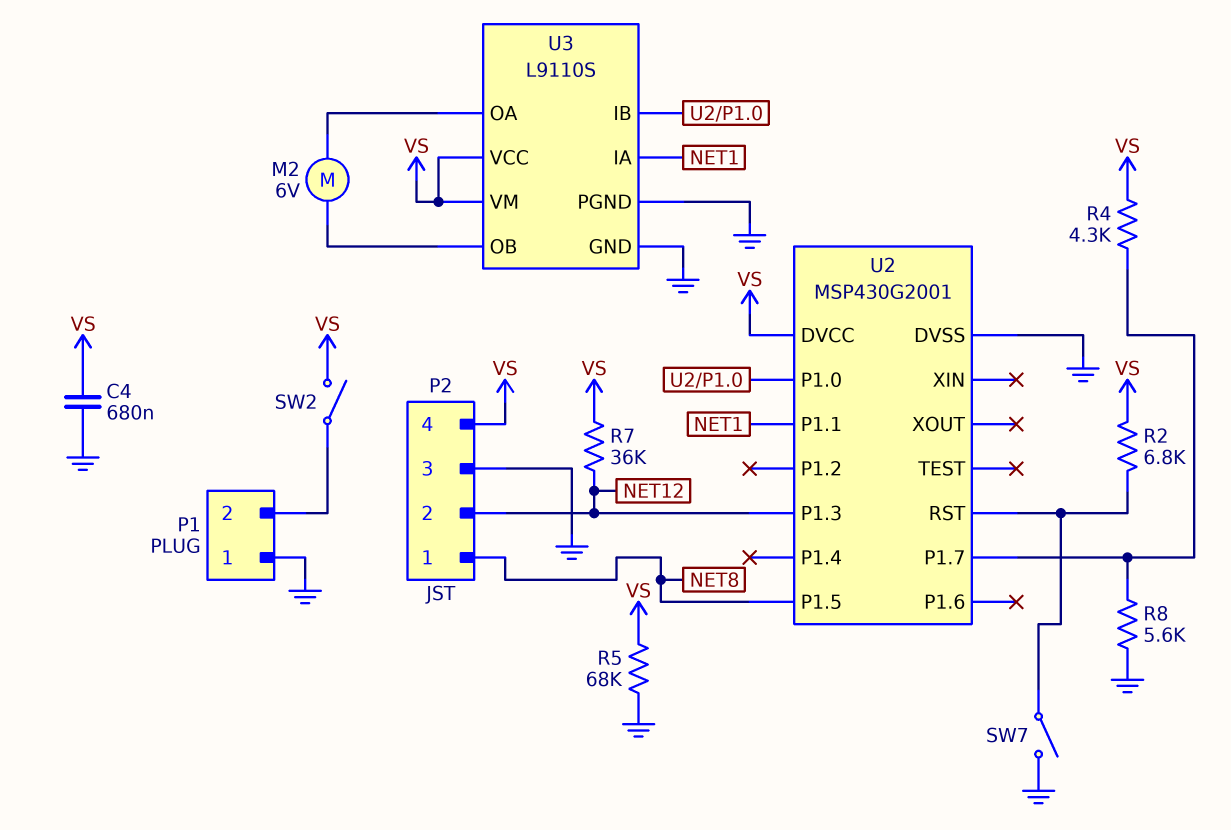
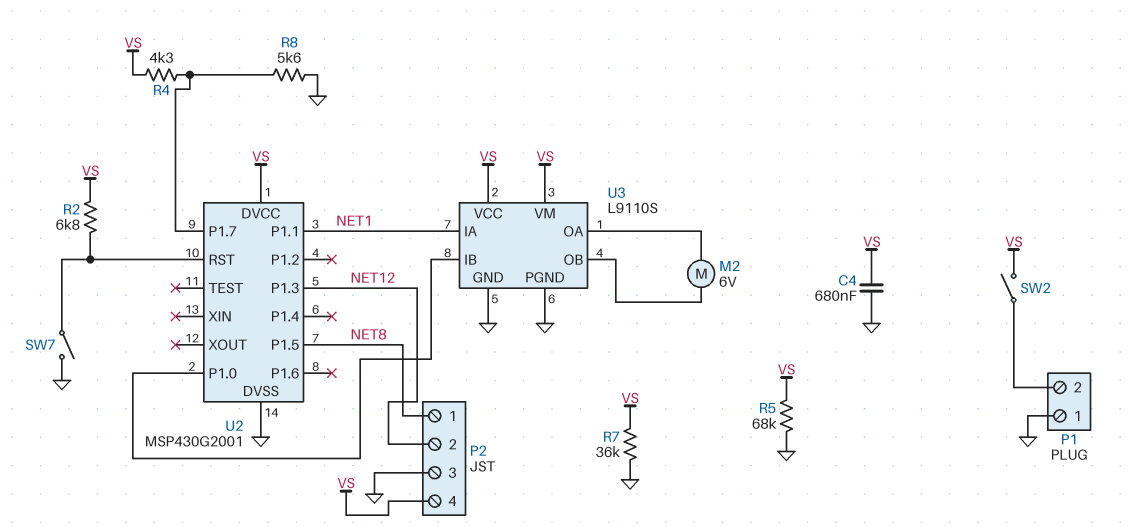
R7: 36k (NET12, VS) -> 36k (GND, VS)

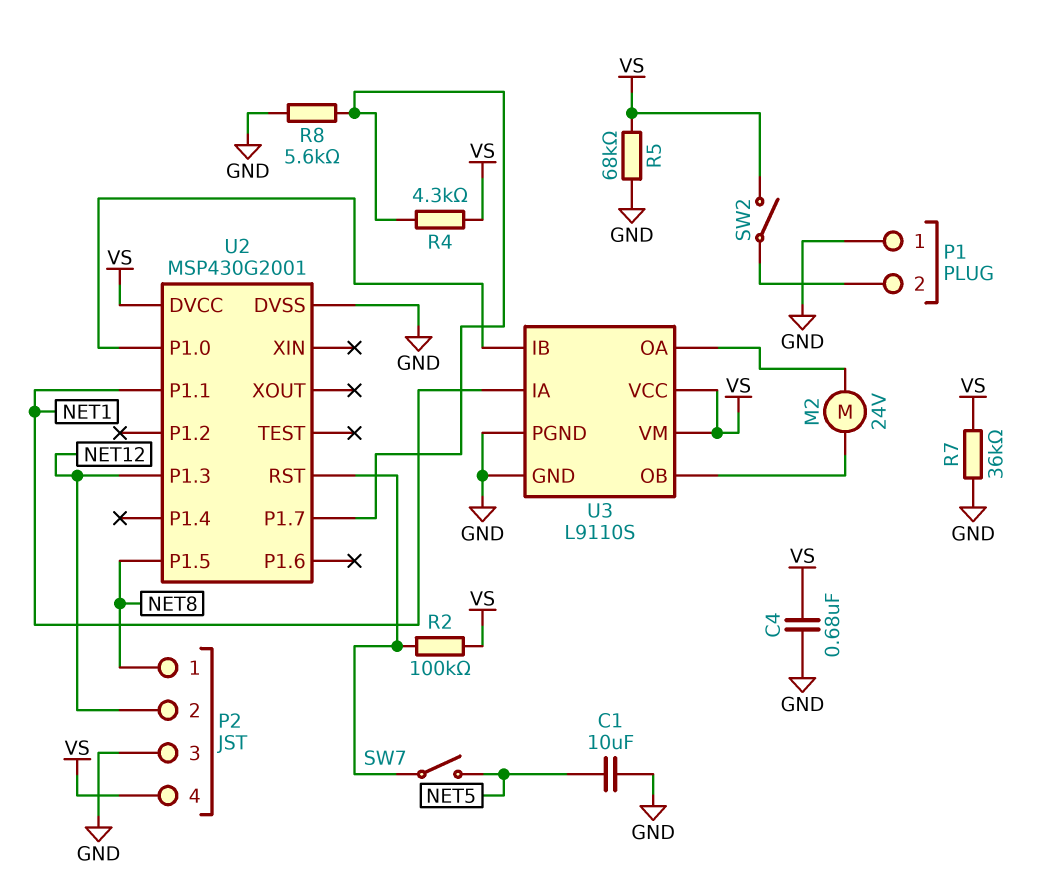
C1: none -> 10uF (GND, NET5)
M2: motor 6V (U3/OA, U3/OB) -> motor 24V (U3/OA, U3/OB)
R2: 6.8k (U2/RST, VS) -> 100k (U2/RST, VS)
SW7: switch (GND, U2/RST) -> switch (NET5, U2/RST)

